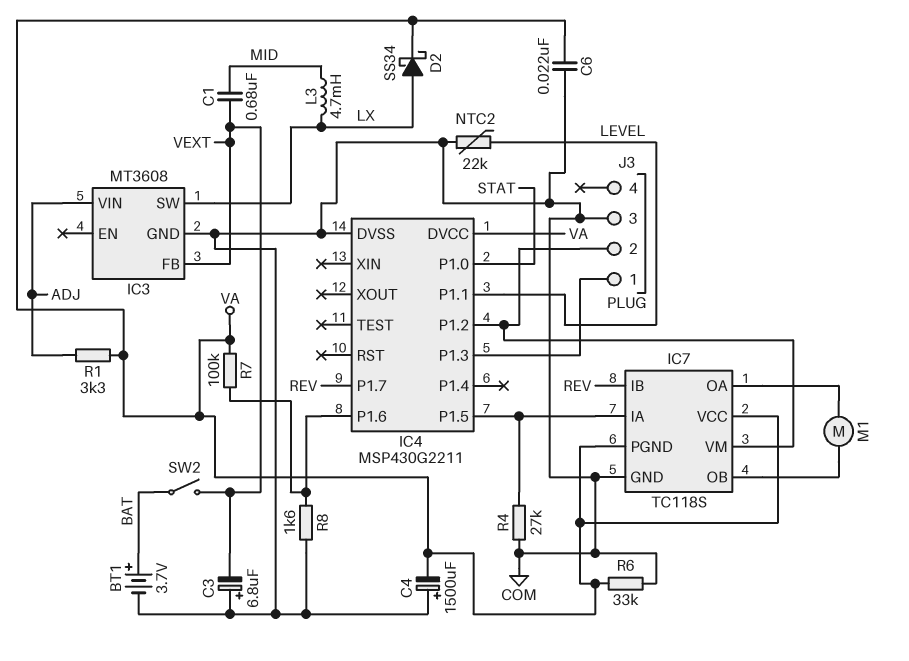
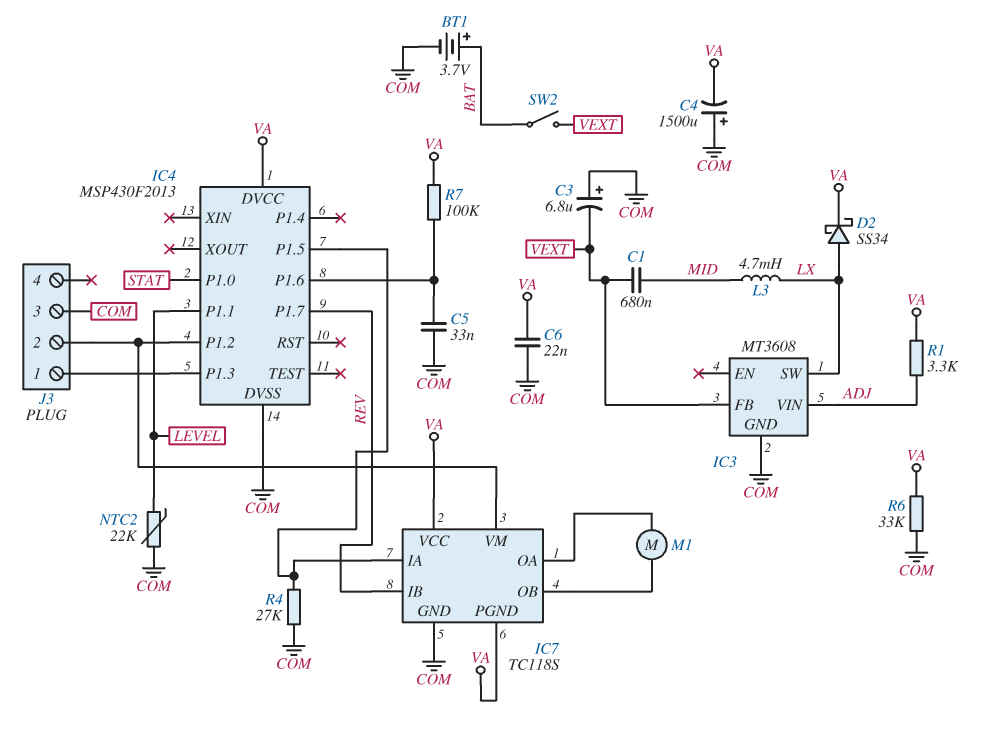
C5: none -> 33nF (COM, IC4/P1.6)
IC4: MSP430G2211 -> MSP430F2013
R8: 1.6k (COM, IC4/P1.6) -> none

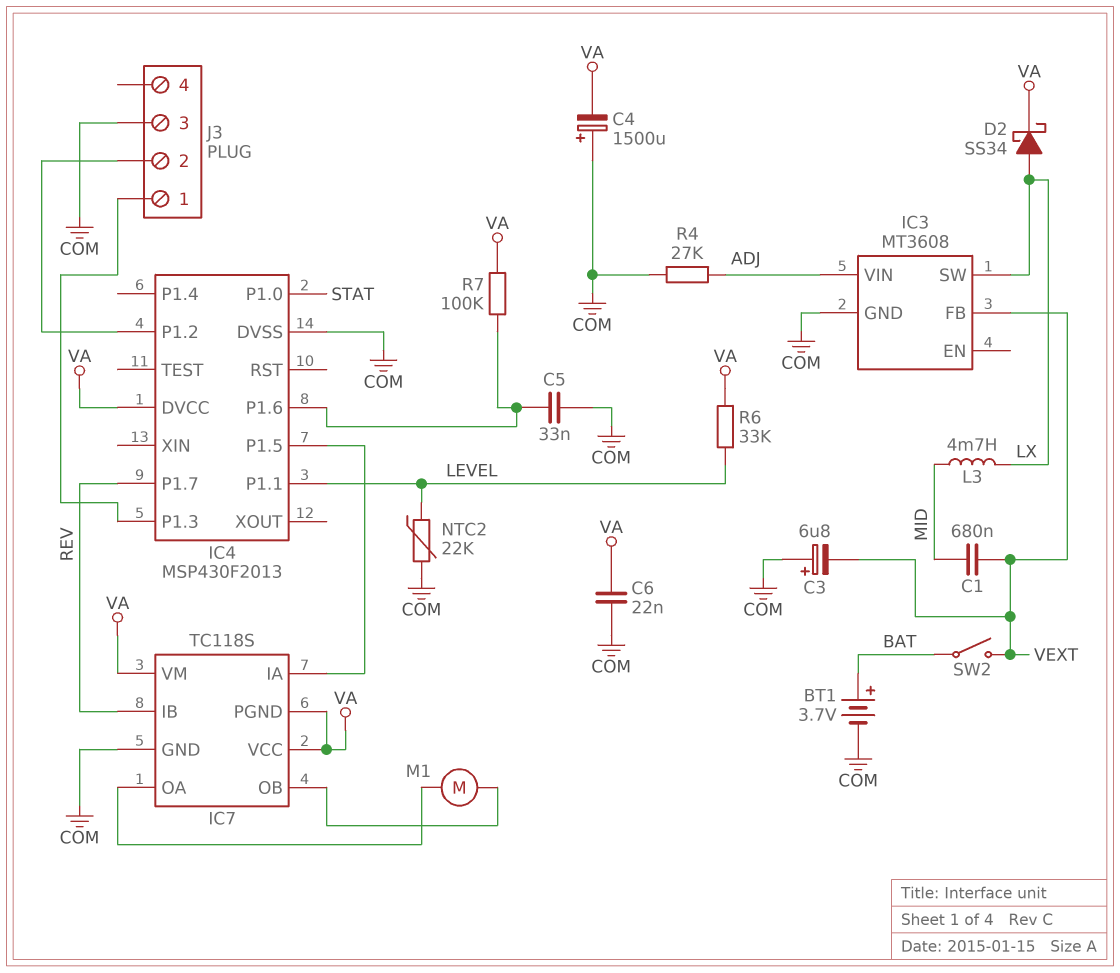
IC7 pin VM: IC4/P1.2 -> VA
R1: 3.3k (ADJ, VA) -> none
R4: 27k (COM, IC4/P1.5) -> 27k (ADJ, COM)
R6: 33k (COM, VA) -> 33k (LEVEL, VA)

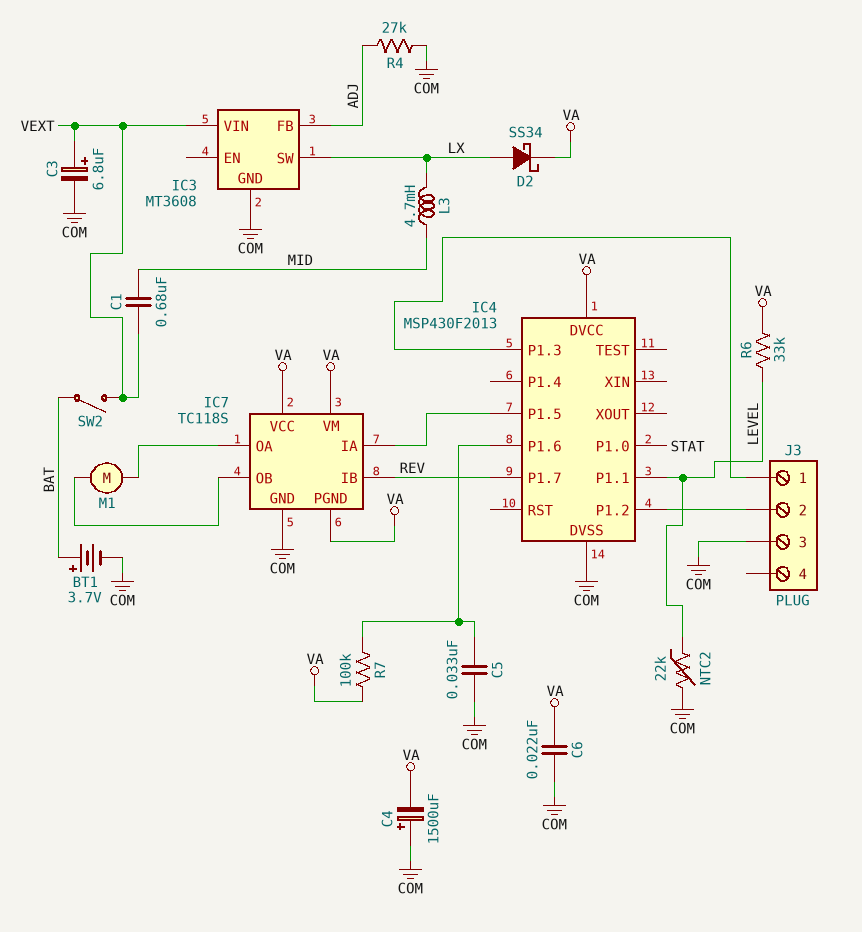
C3: 6.8uF (plus COM, minus VEXT) -> 6.8uF (plus VEXT, minus COM)
IC3 pin FB: VEXT -> ADJ
IC3 pin VIN: ADJ -> VEXT

